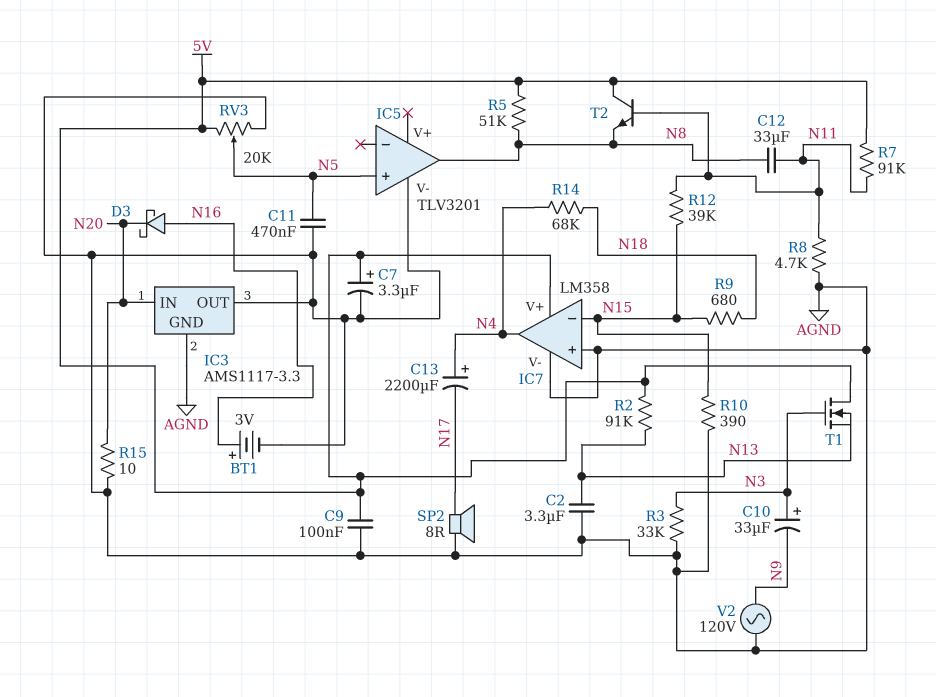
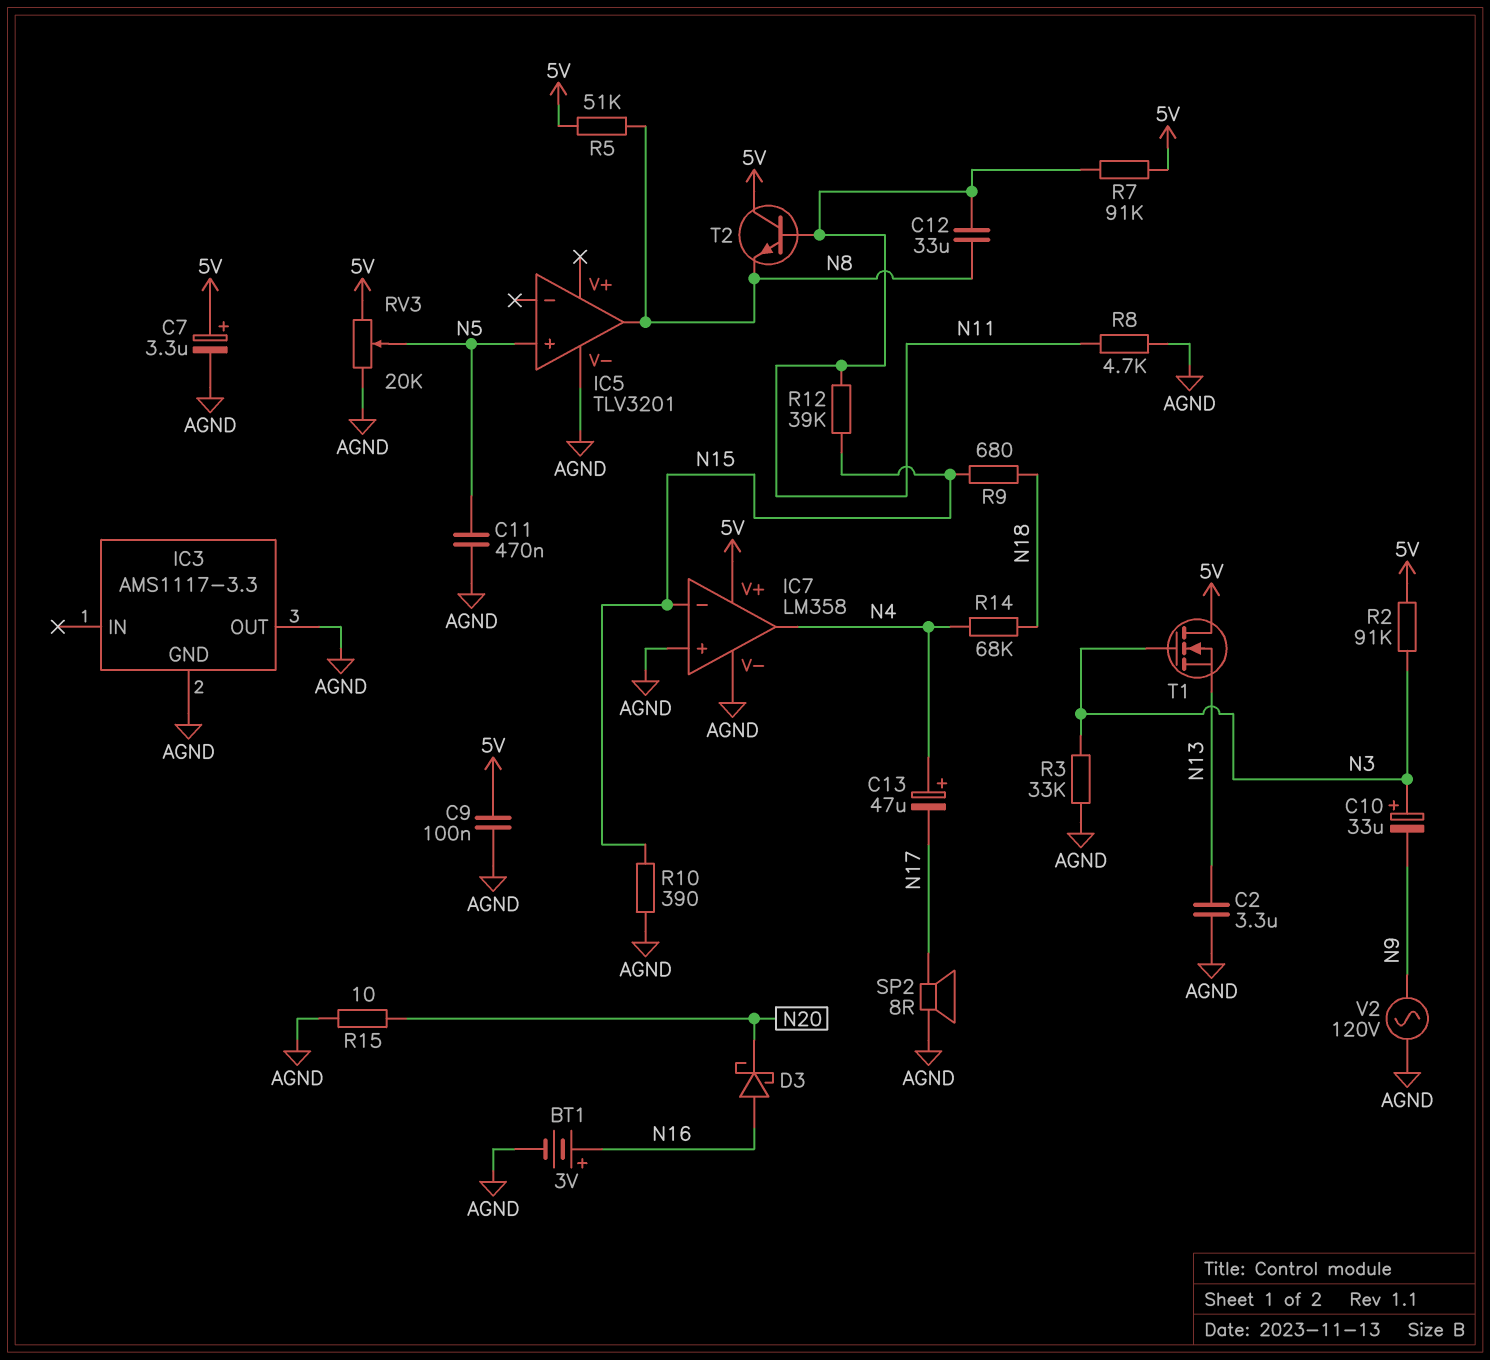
C13: 2200uF (plus N4, minus N17) -> 47uF (plus N4, minus N17)
IC3 pin IN: N20 -> none
R2: 91k (5V, N13) -> 91k (5V, N3)

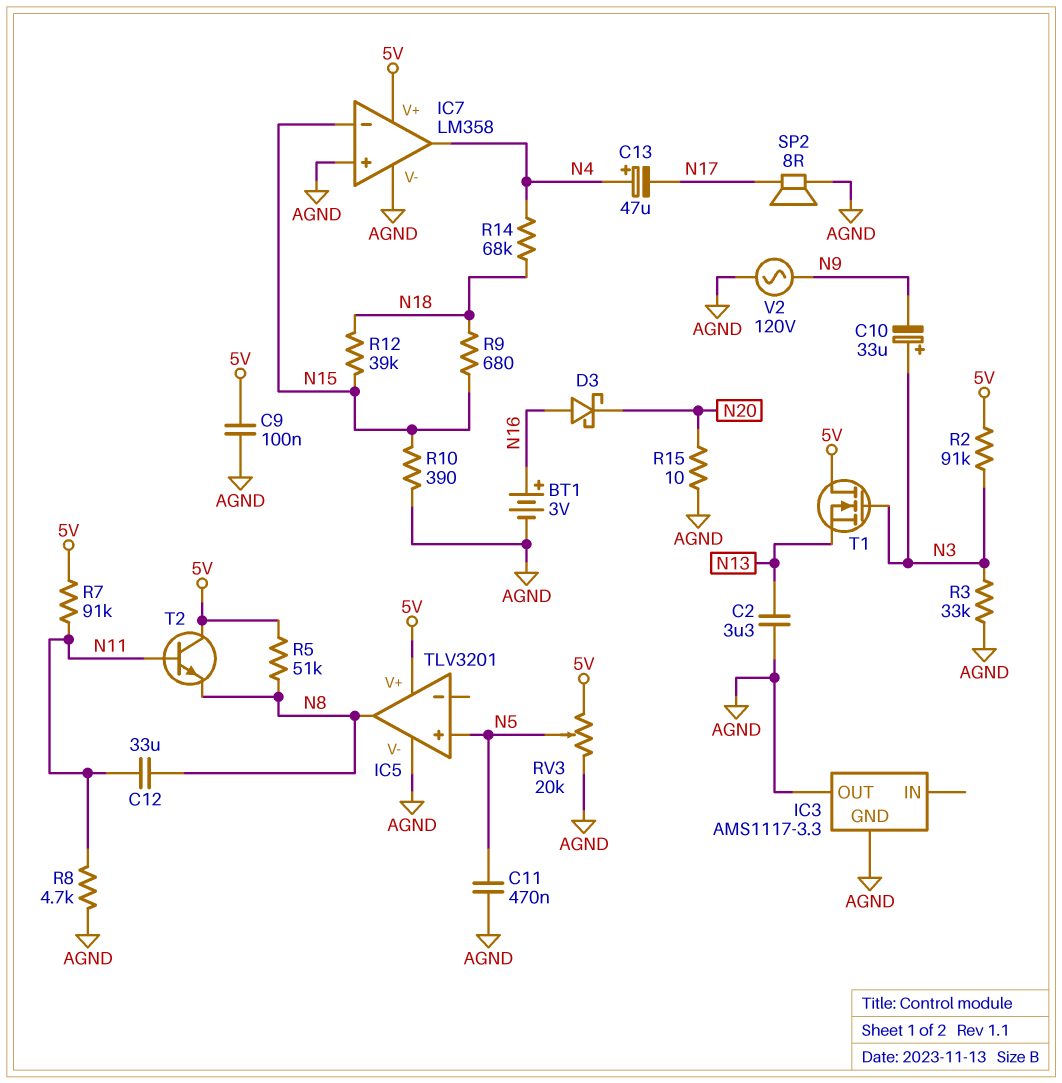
C7: 3.3uF (plus 5V, minus AGND) -> none
IC5 pin V+: none -> 5V
R12: 39k (N11, N15) -> 39k (N15, N18)

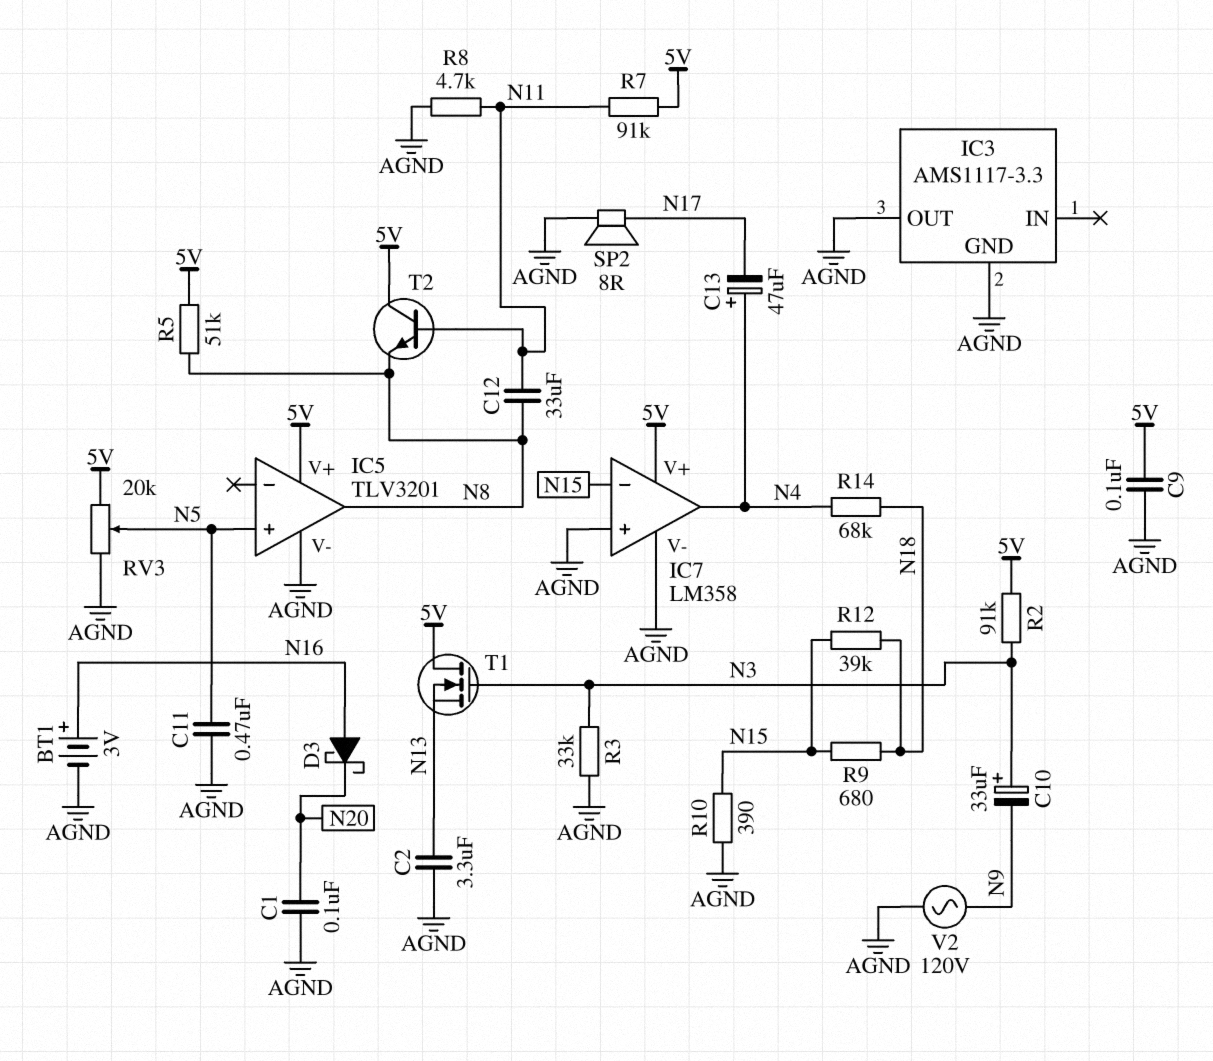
C1: none -> 100nF (AGND, N20)
R15: 10 (AGND, N20) -> none

